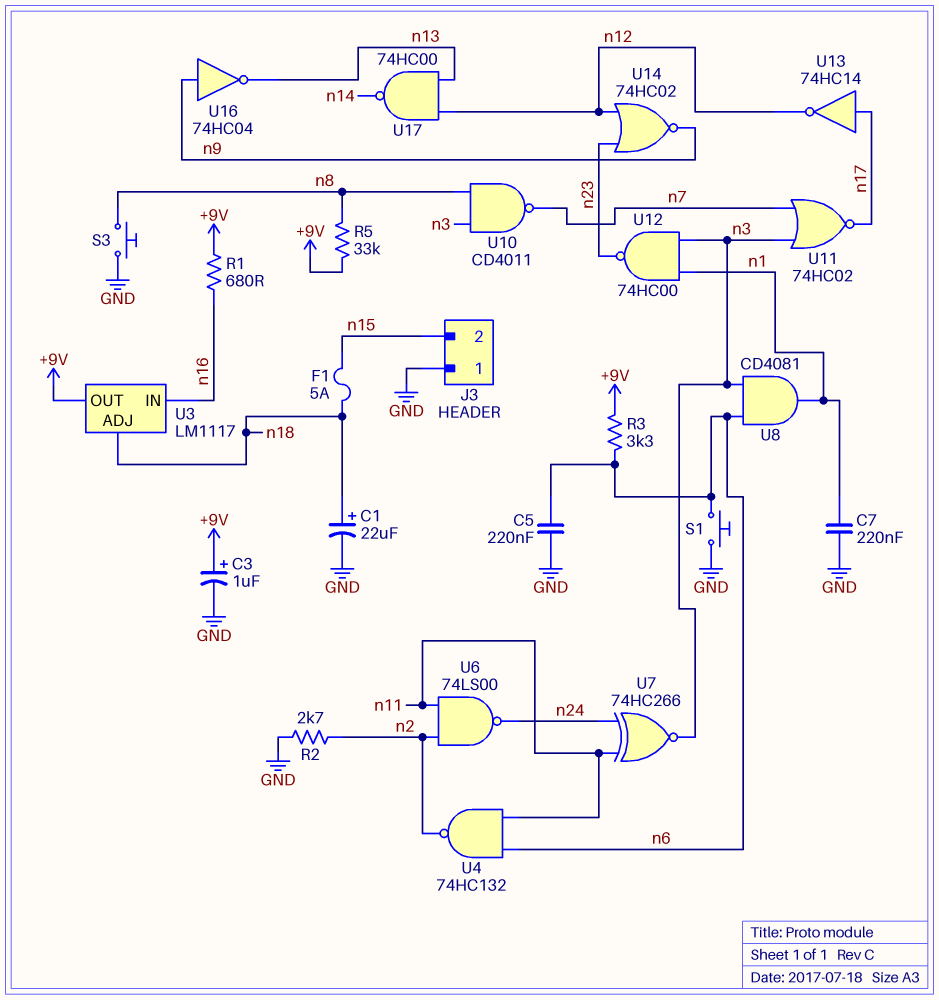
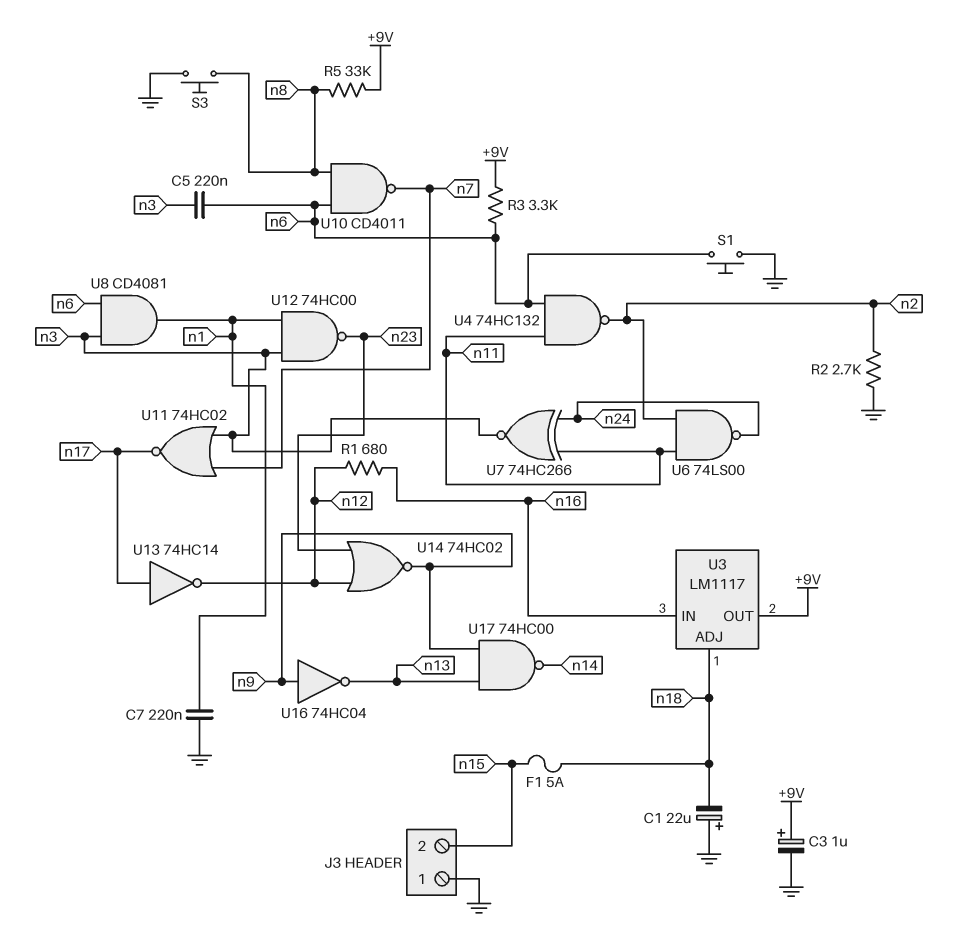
C1: 22uF (plus n18, minus GND) -> 22uF (plus GND, minus n18)
C5: 220nF (GND, n6) -> 220nF (n3, n6)
R1: 680 (+9V, n16) -> 680 (n12, n16)
U10: NAND CD4011 (in n3, in n8, out n7) -> NAND CD4011 (in n6, in n8, out n7)
U17: NAND 74HC00 (in n12, in n13, out n14) -> NAND 74HC00 (in n9, in n13, out n14)

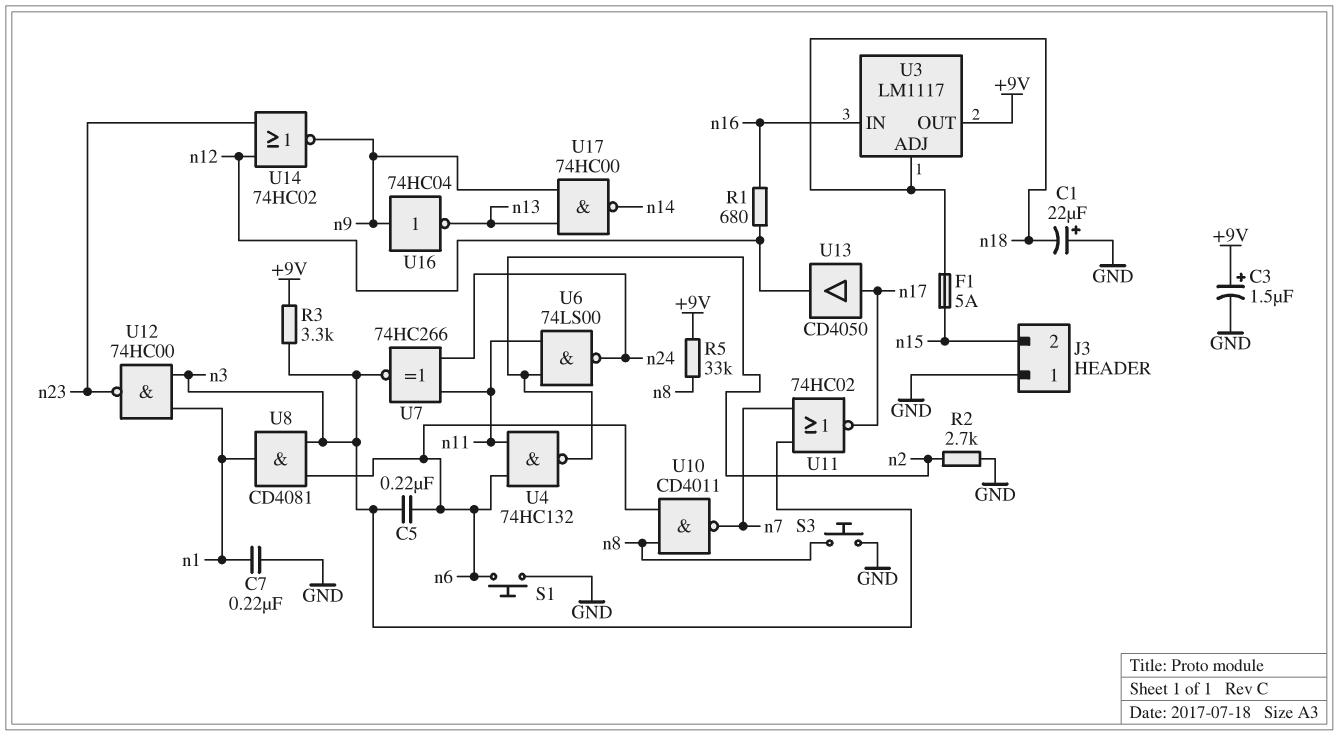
C3: 1uF (plus +9V, minus GND) -> 1.5uF (plus +9V, minus GND)
R3: 3.3k (+9V, n6) -> 3.3k (+9V, n3)
U13: NOT 74HC14 (in n17, out n12) -> buffer CD4050 (in n17, out n12)

